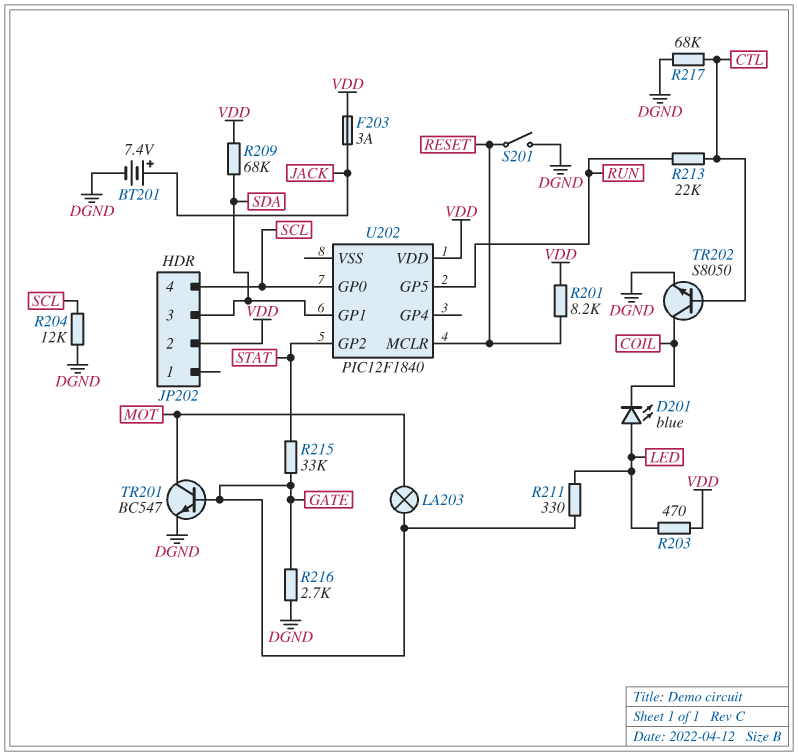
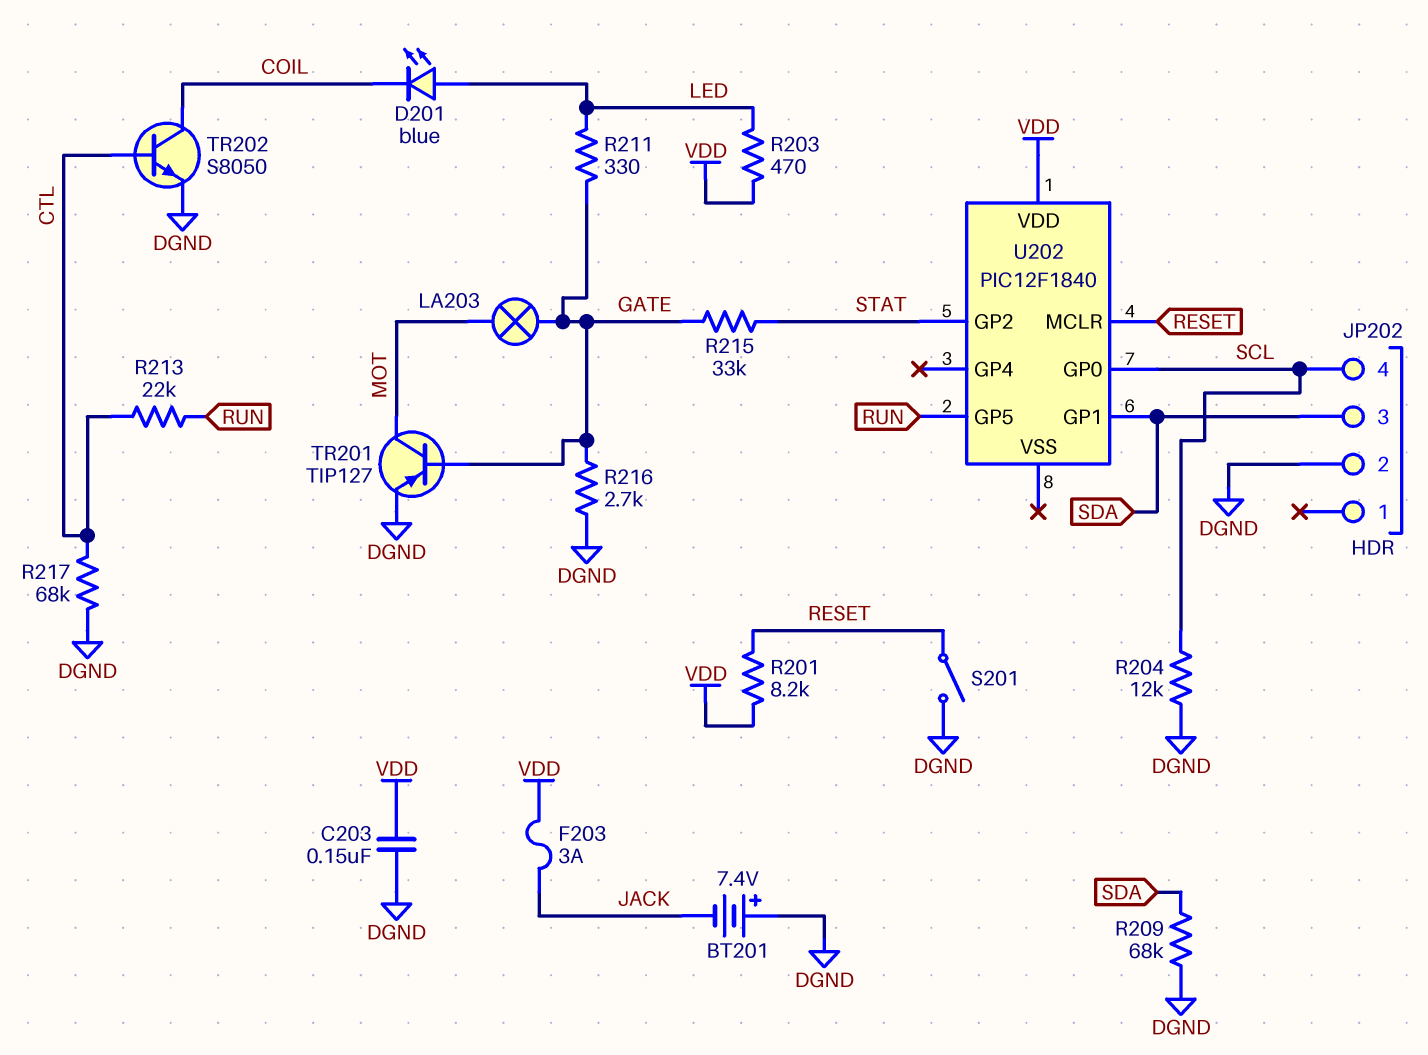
BT201: 7.4V (plus JACK, minus DGND) -> 7.4V (plus DGND, minus JACK)
C203: none -> 150nF (DGND, VDD)
JP202 pin 2: VDD -> DGND
R209: 68k (SDA, VDD) -> 68k (DGND, SDA)
TR201: NPN BC547 (B GATE, C MOT, E DGND) -> PNP TIP127 (B GATE, C MOT, E DGND)

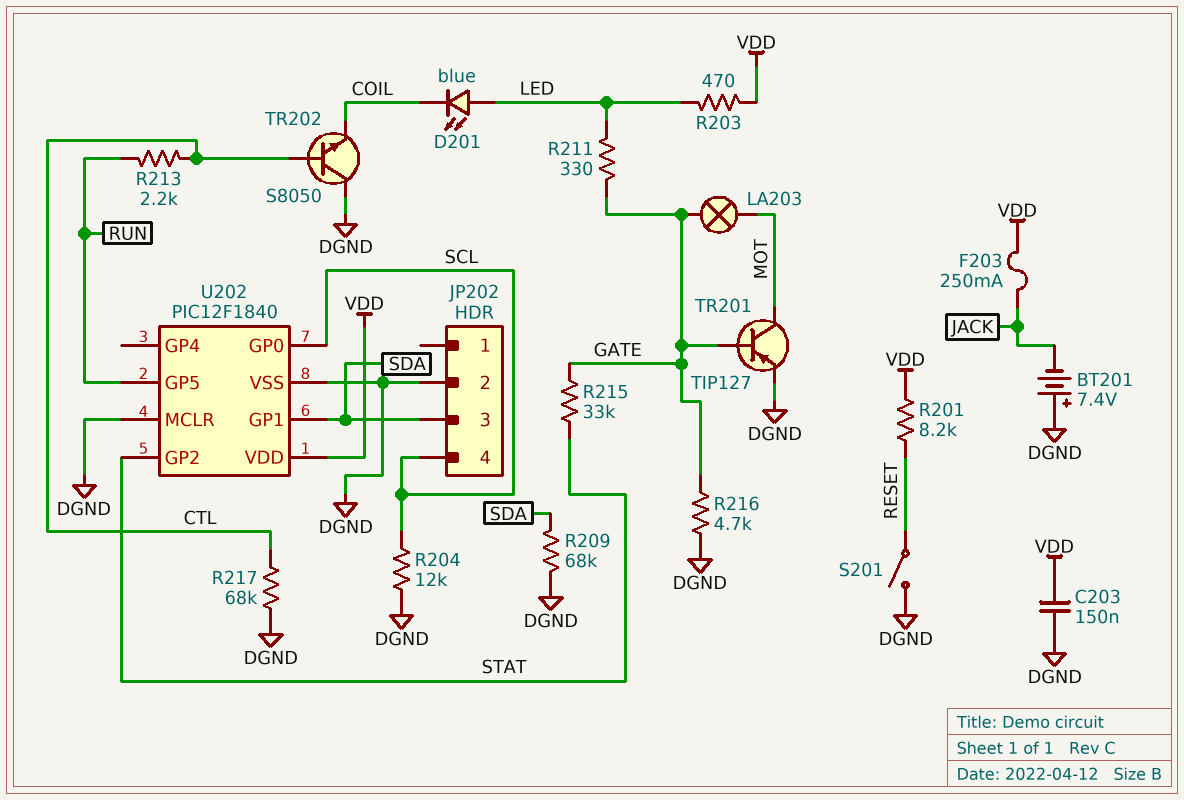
F203: 3A (JACK, VDD) -> 250mA (JACK, VDD)
R213: 22k (CTL, RUN) -> 2.2k (CTL, RUN)
R216: 2.7k (DGND, GATE) -> 4.7k (DGND, GATE)
TR202: NPN S8050 (B CTL, C COIL, E DGND) -> NPN S8050 (B CTL, C DGND, E COIL)
U202 pin MCLR: RESET -> DGND
U202 pin VSS: none -> DGND

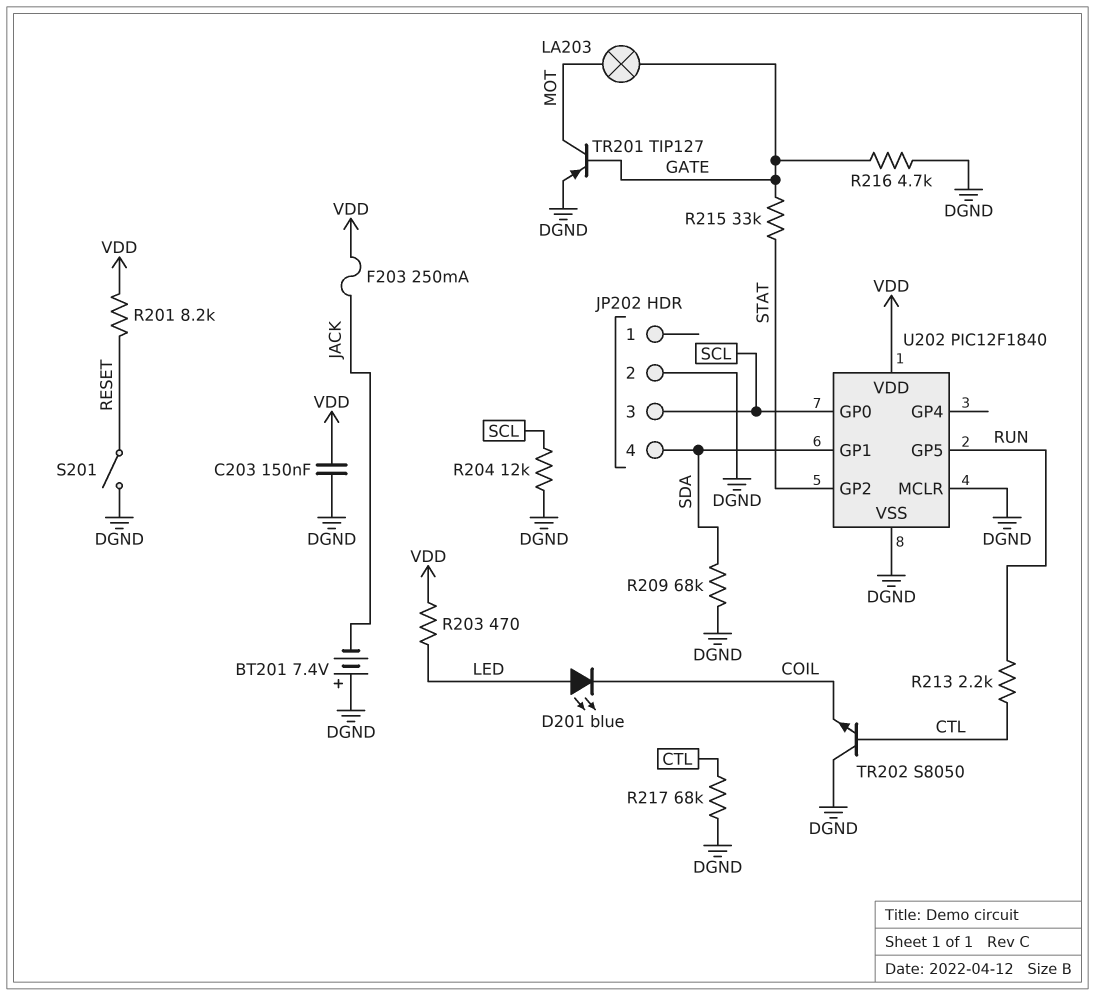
JP202 pin 3: SDA -> SCL
JP202 pin 4: SCL -> SDA
R211: 330 (GATE, LED) -> none

